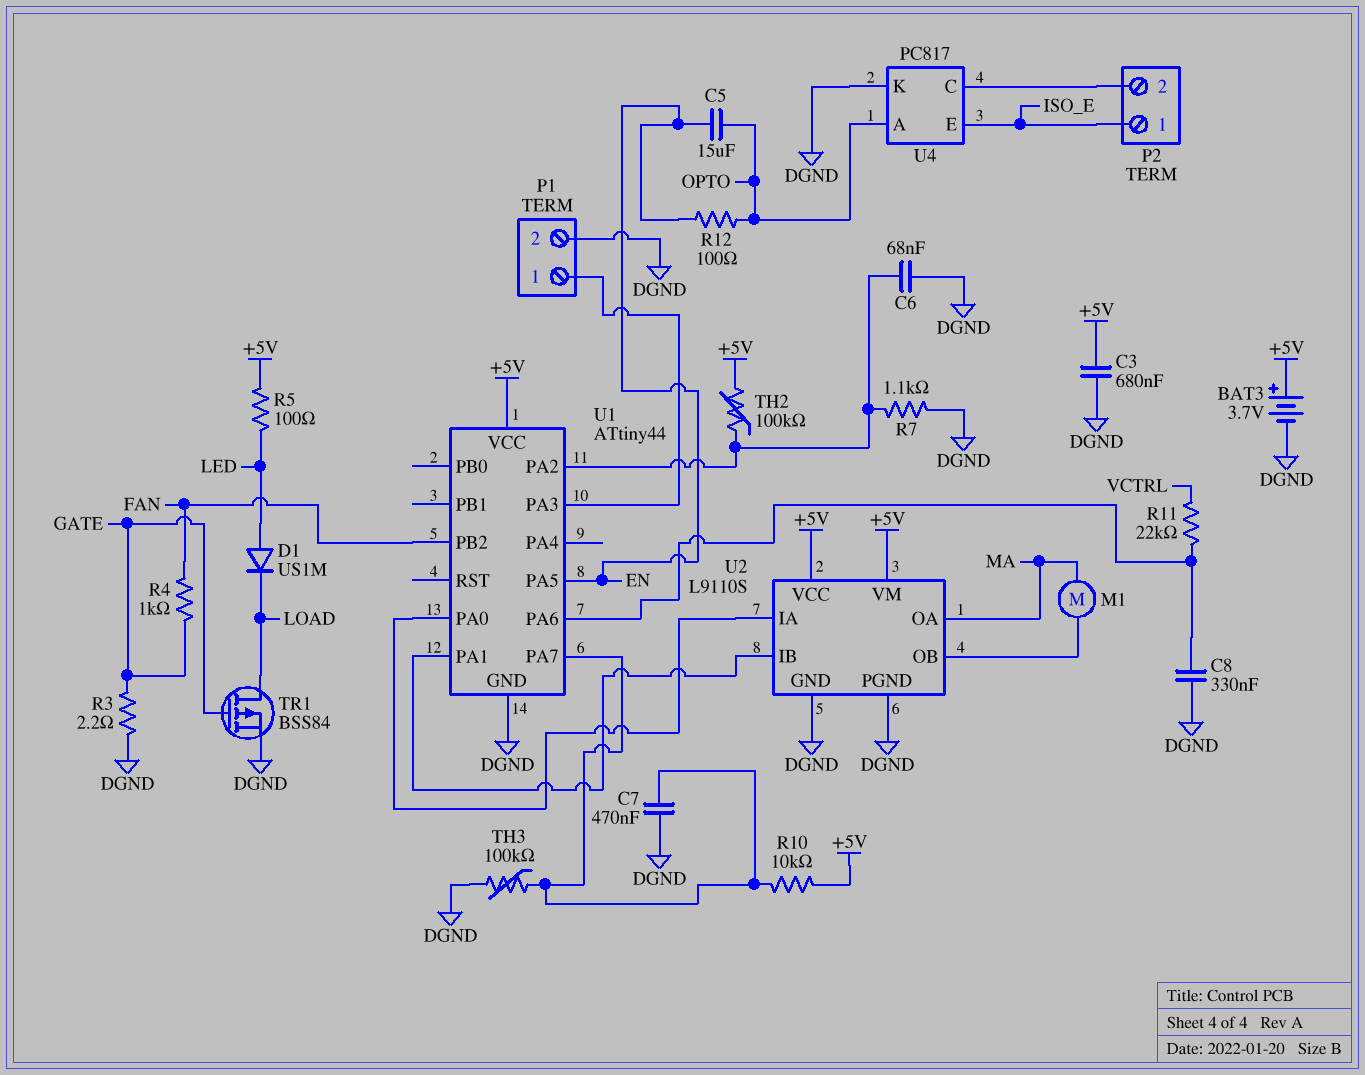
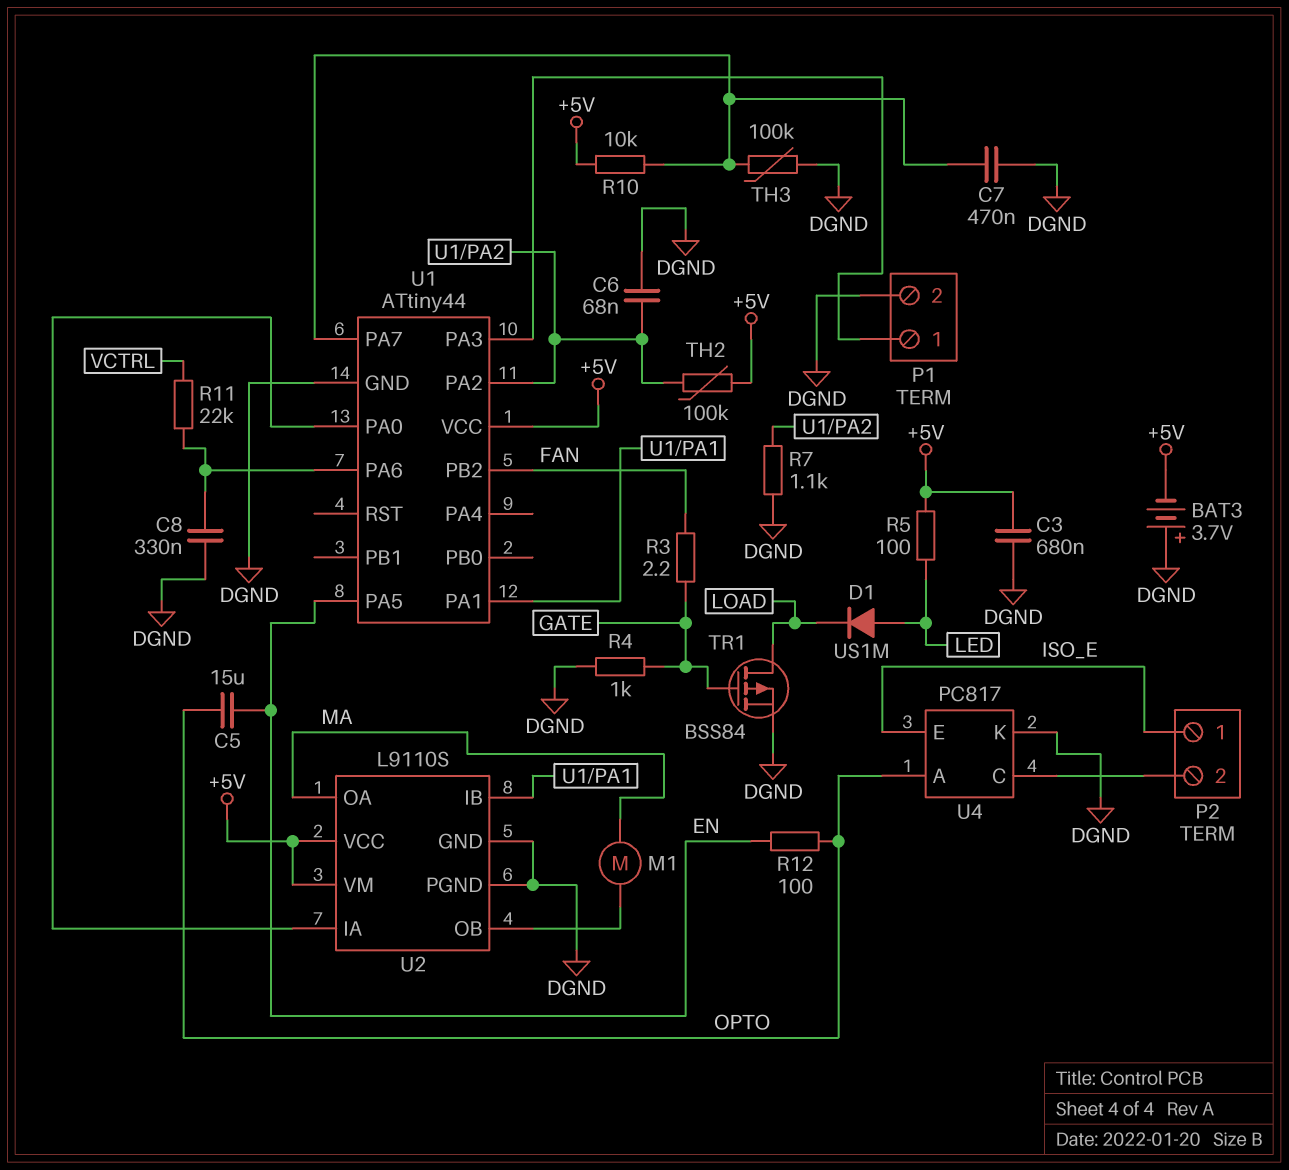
BAT3: 3.7V (plus +5V, minus DGND) -> 3.7V (plus DGND, minus +5V)
R3: 2.2 (DGND, GATE) -> 2.2 (FAN, GATE)
R4: 1k (FAN, GATE) -> 1k (DGND, GATE)

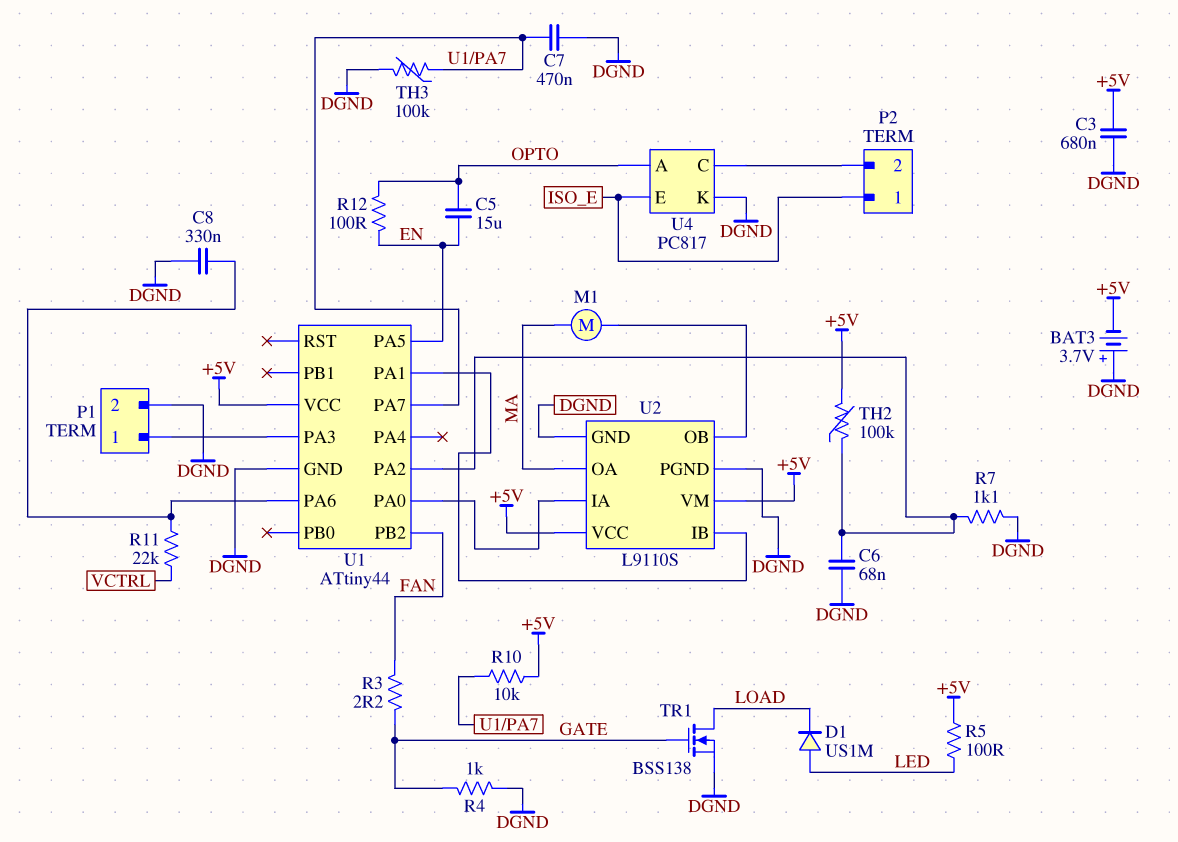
TR1: PMOS BSS84 (G GATE, D LOAD, S DGND) -> NMOS BSS138 (G GATE, D LOAD, S DGND)

